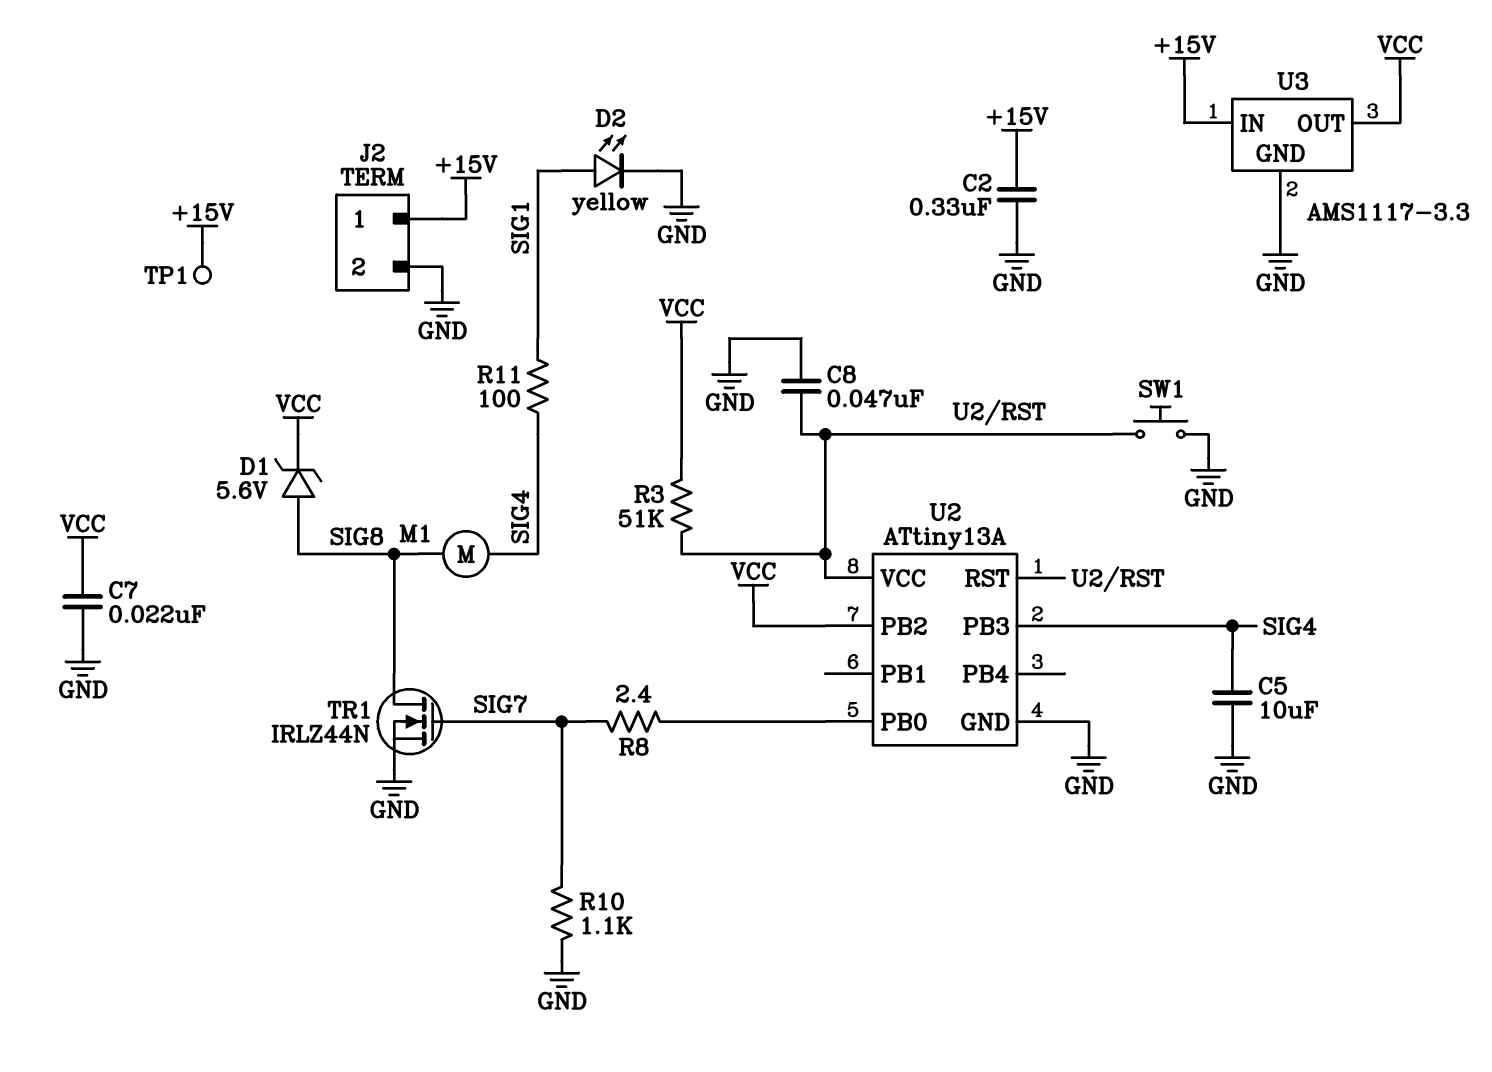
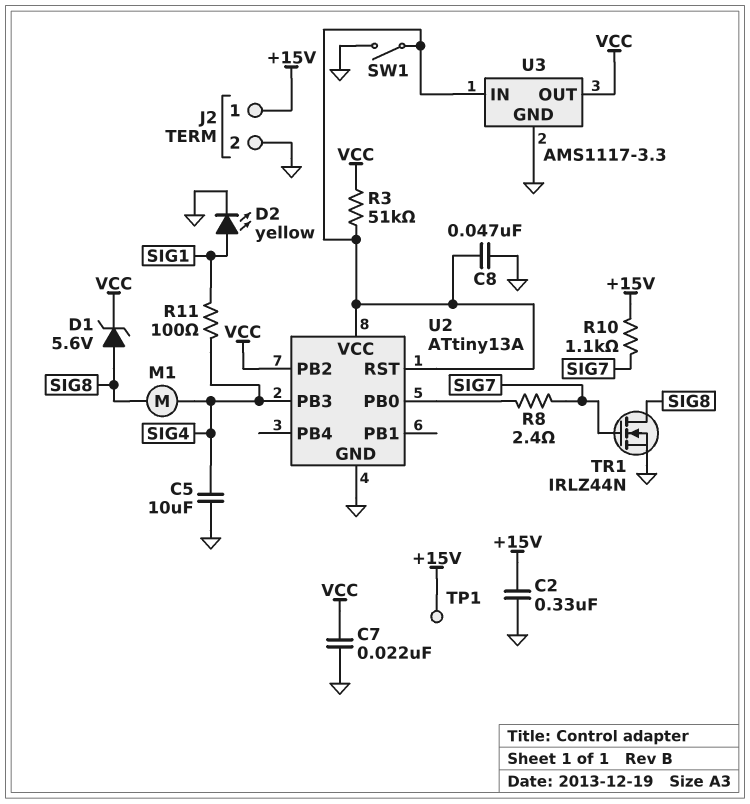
R10: 1.1k (GND, SIG7) -> 1.1k (+15V, SIG7)
SW1: button (GND, U2/RST) -> switch (GND, U2/RST)
U3 pin IN: +15V -> U2/RST

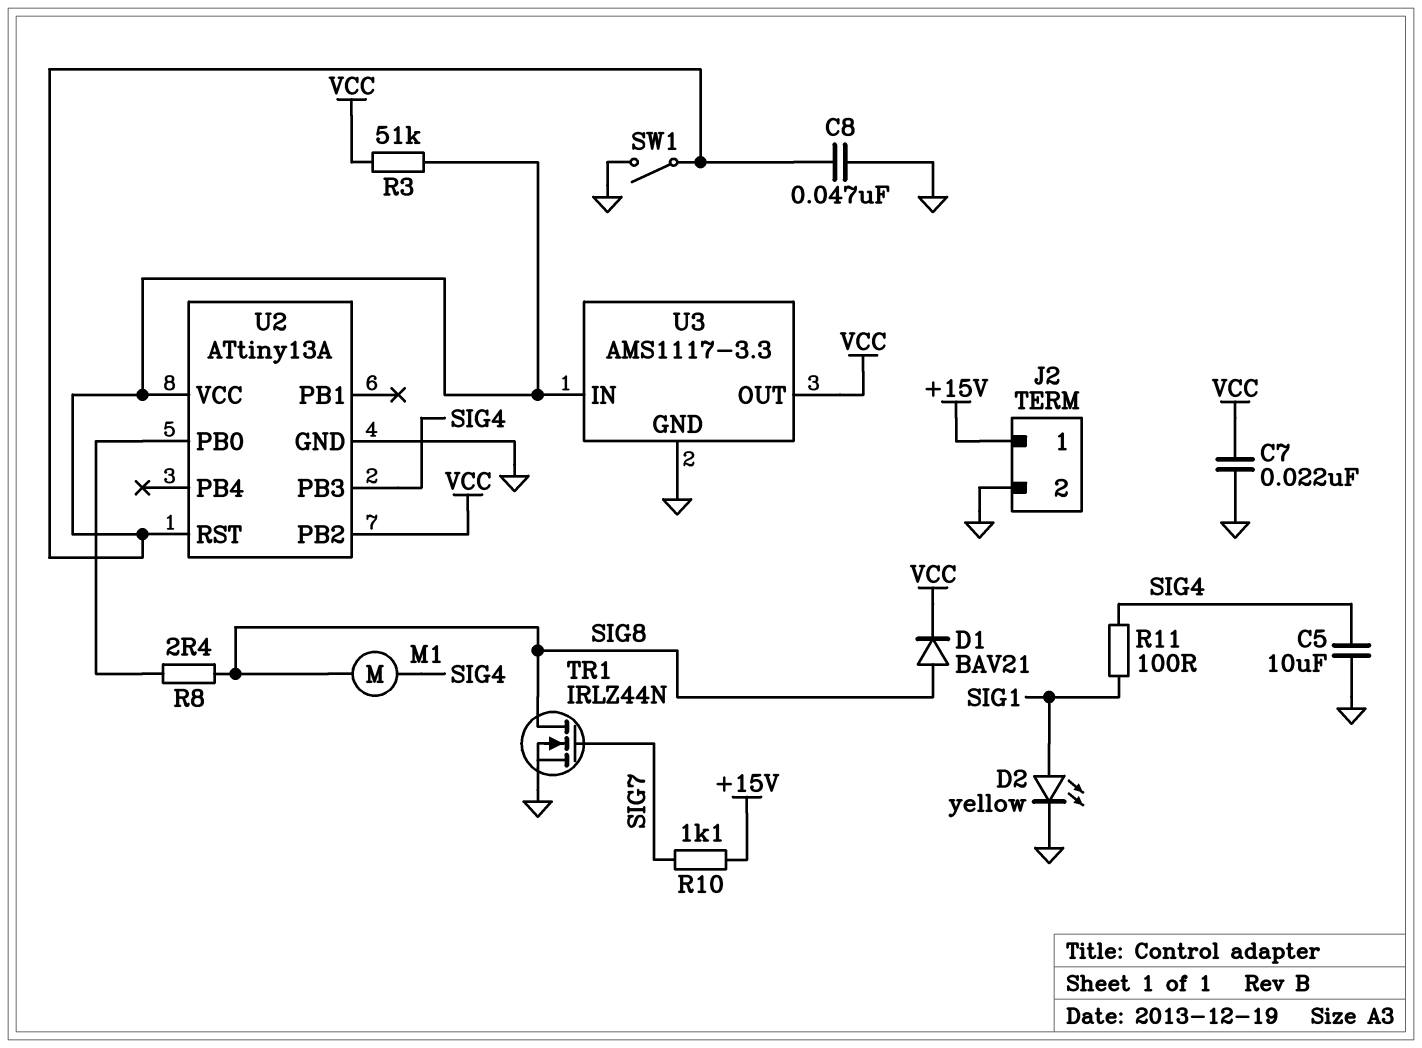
C2: 330nF (+15V, GND) -> none
D1: zener 5.6V (A SIG8, K VCC) -> diode BAV21 (A SIG8, K VCC)
R8: 2.4 (SIG7, U2/PB0) -> 2.4 (SIG8, U2/PB0)
TP1: test point (+15V) -> none

